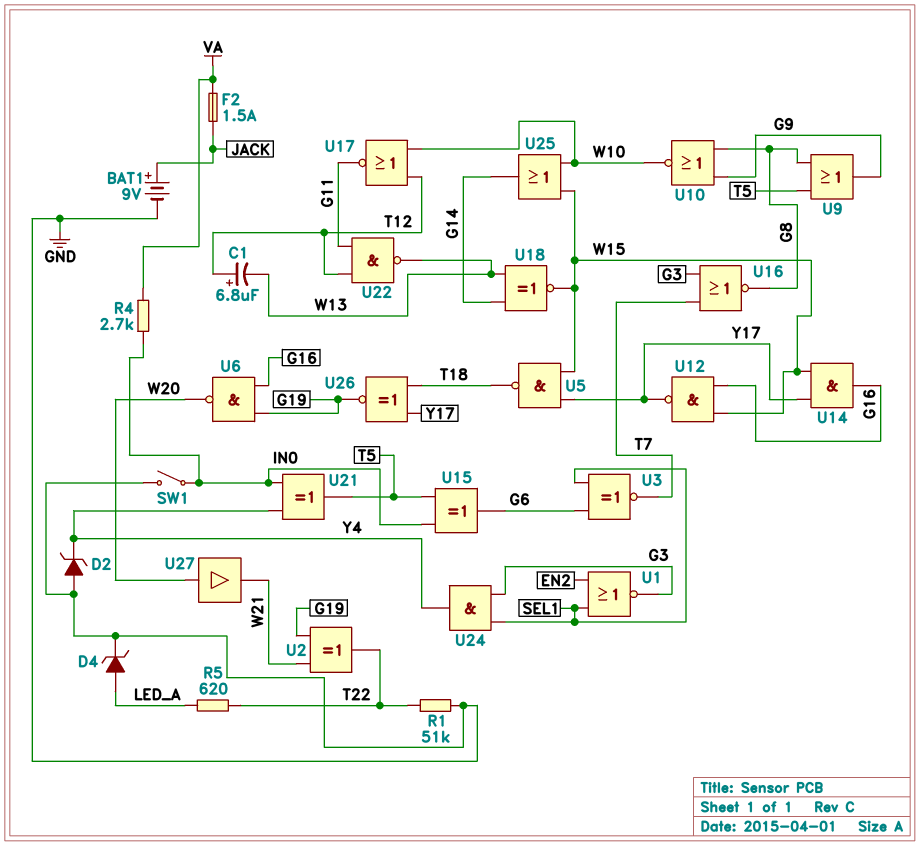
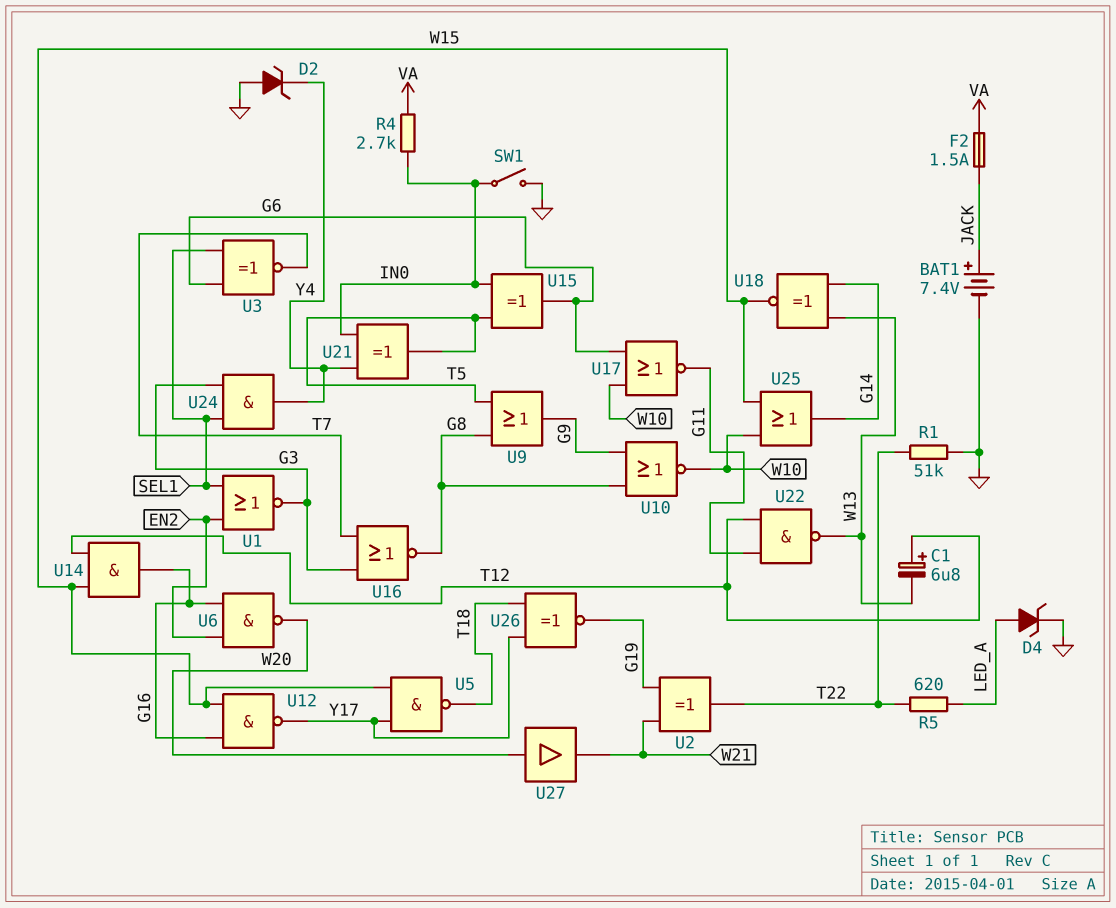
BAT1: 9V (plus JACK, minus GND) -> 7.4V (plus JACK, minus GND)
U6: NAND (in G16, in G19, out W20) -> NAND (in EN2, in G16, out W20)
U14: AND (in W15, in Y17, out G16) -> AND (in T12, in W15, out G16)
U17: NOR (in T12, in W10, out G11) -> NOR (in G6, in W10, out G11)

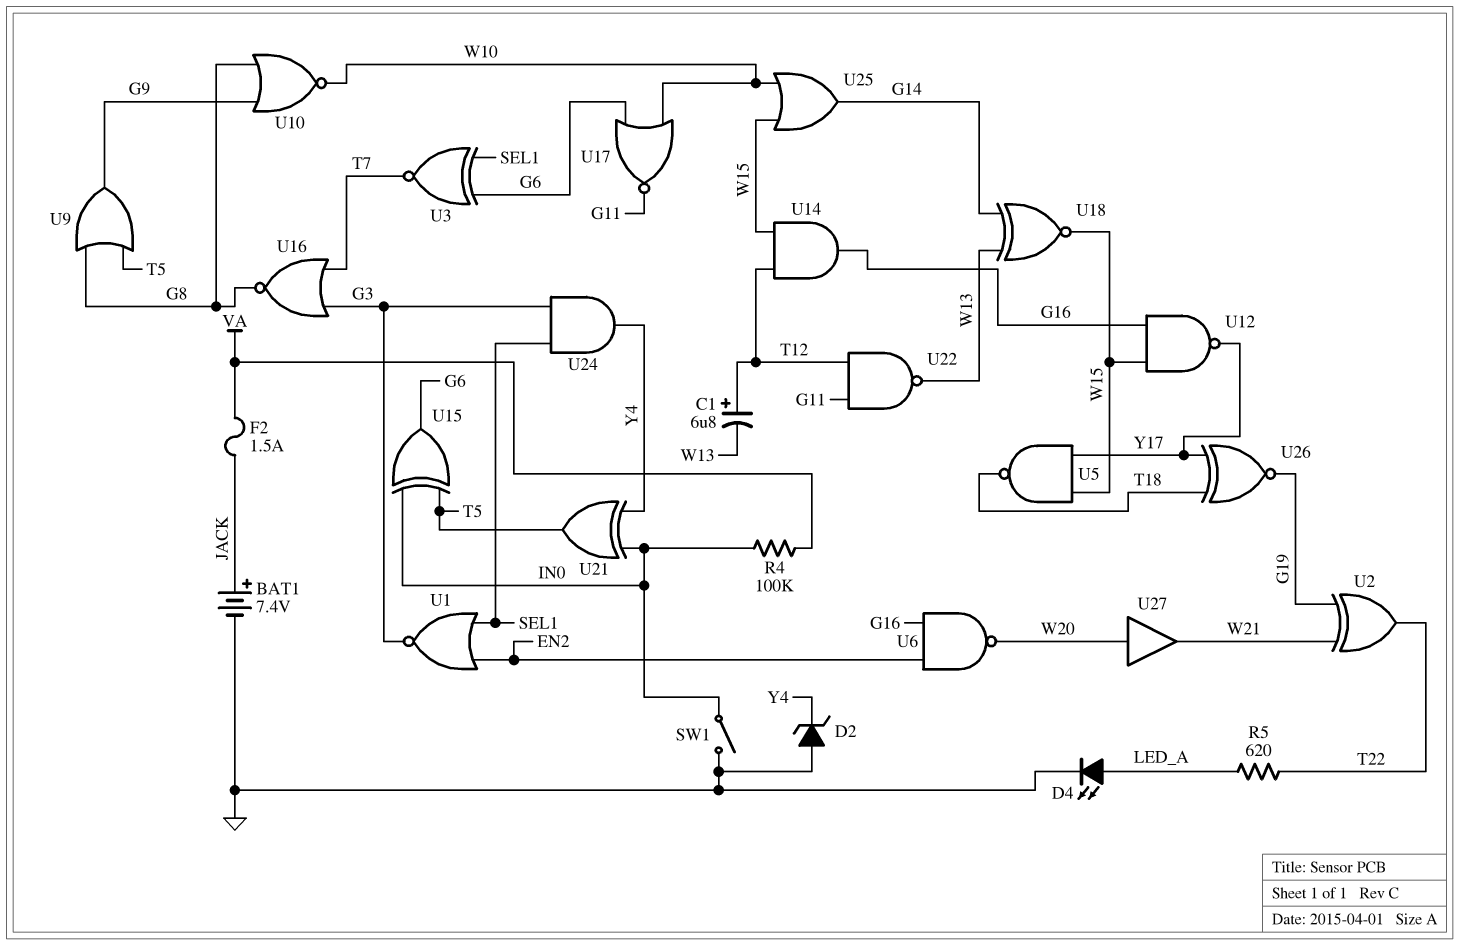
D4: zener (A LED_A, K GND) -> LED (A LED_A, K GND)
R1: 51k (GND, T22) -> none
R4: 2.7k (IN0, VA) -> 100k (IN0, VA)

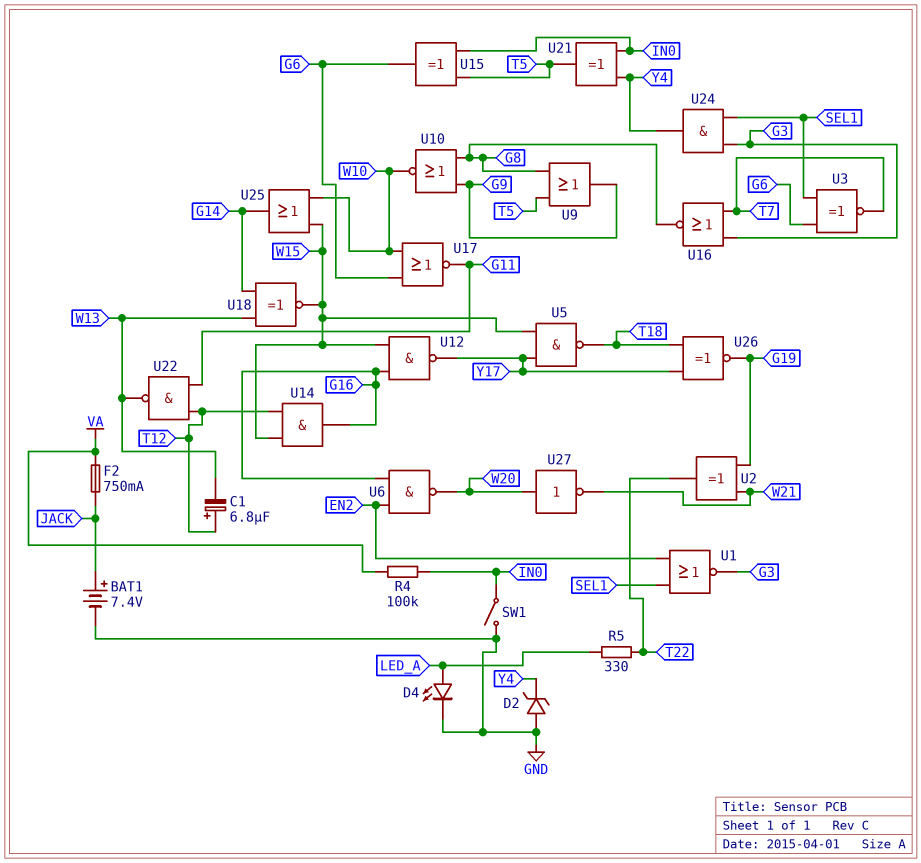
F2: 1.5A (JACK, VA) -> 750mA (JACK, VA)
R5: 620 (LED_A, T22) -> 330 (LED_A, T22)
U27: buffer (in W20, out W21) -> NOT (in W20, out W21)

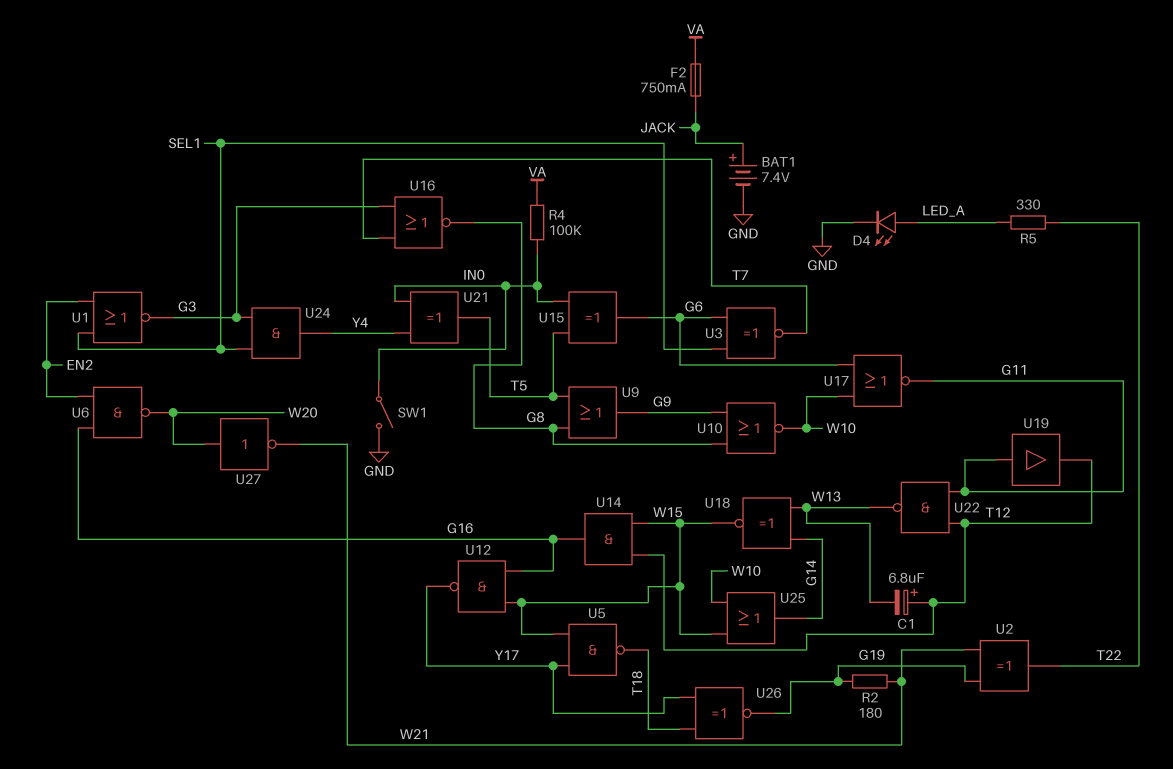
D2: zener (A GND, K Y4) -> none
R2: none -> 180 (G19, W21)
U19: none -> buffer (in G11, out T12)

